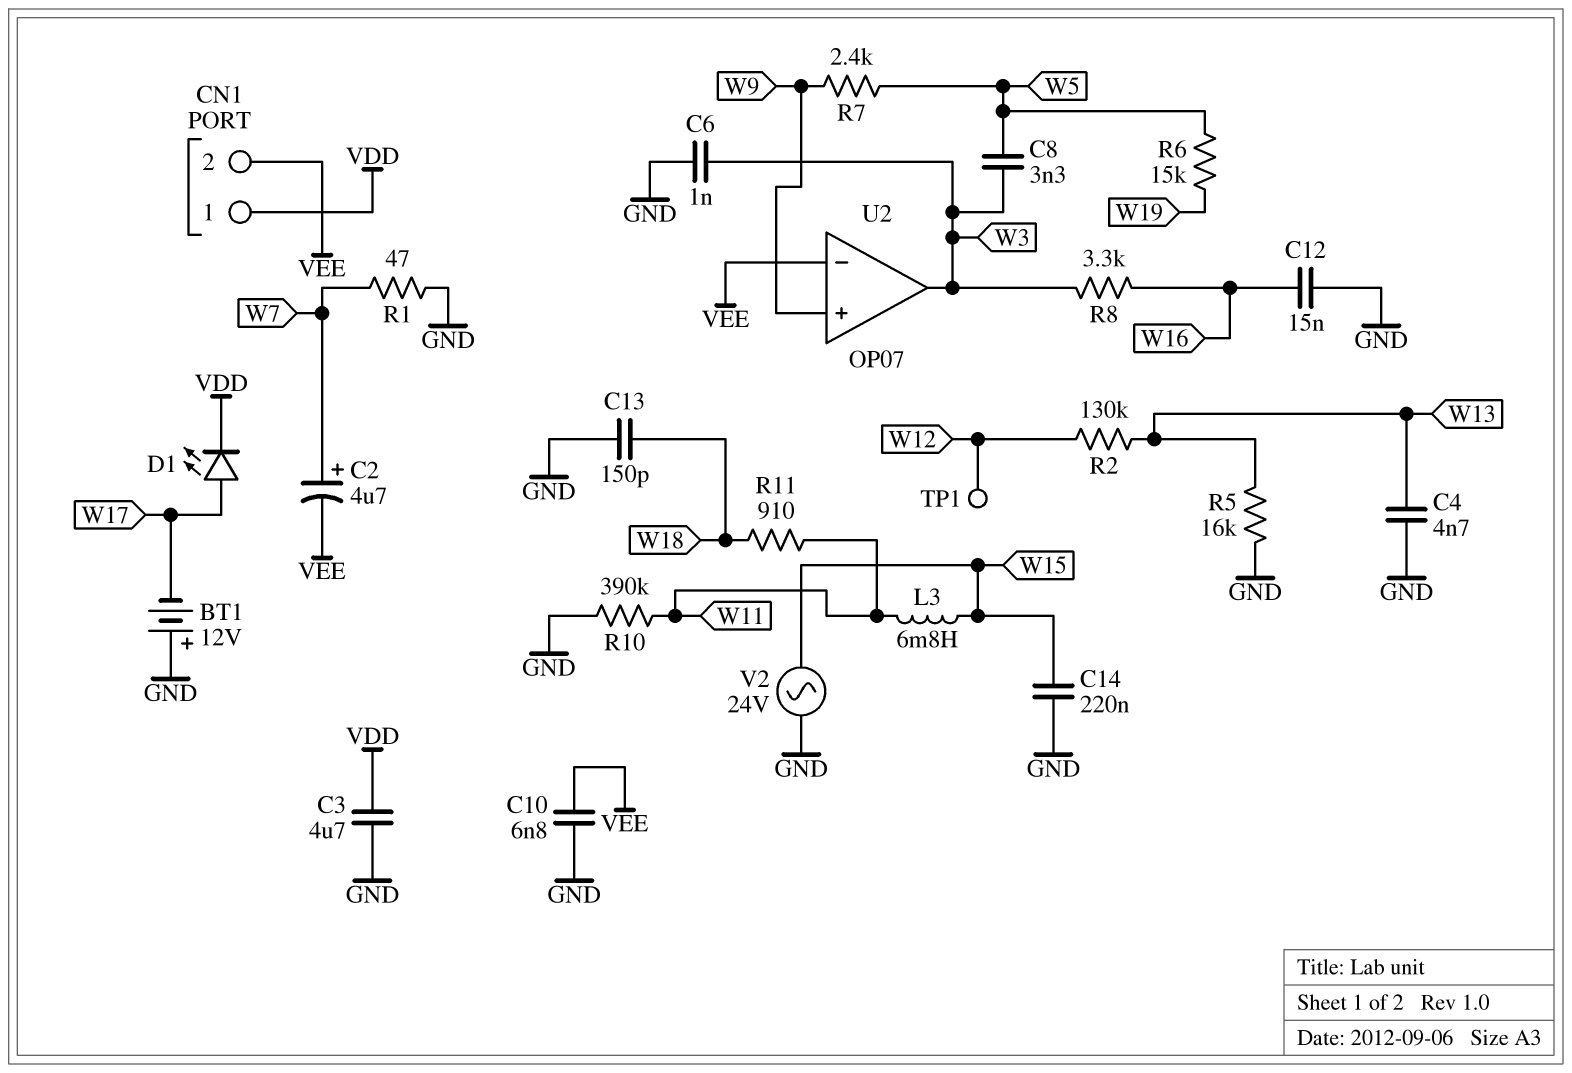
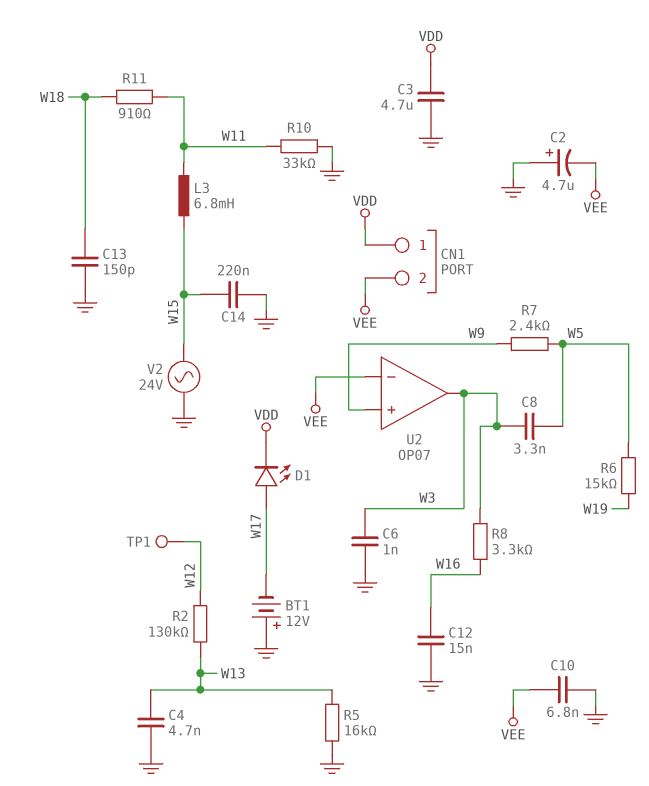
C2: 4.7uF (plus W7, minus VEE) -> 4.7uF (plus GND, minus VEE)
R1: 47 (GND, W7) -> none
R10: 390k (GND, W11) -> 33k (GND, W11)

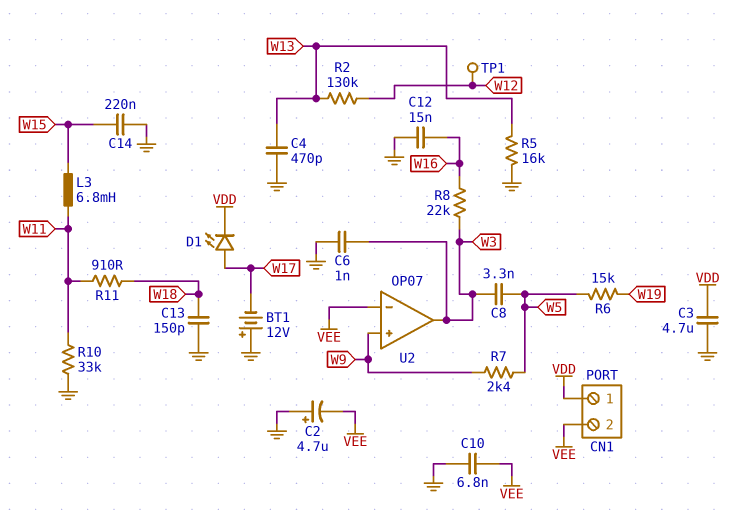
C4: 4.7nF (GND, W13) -> 470pF (GND, W13)
R8: 3.3k (W3, W16) -> 22k (W3, W16)
V2: AC 24V (GND, W15) -> none

